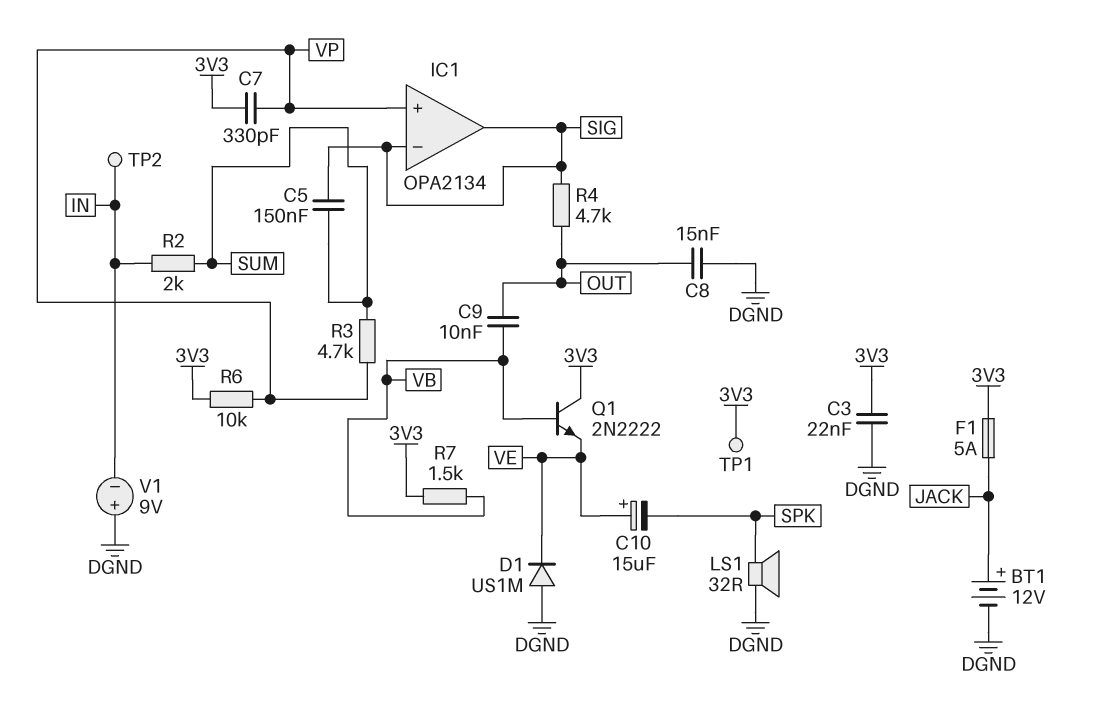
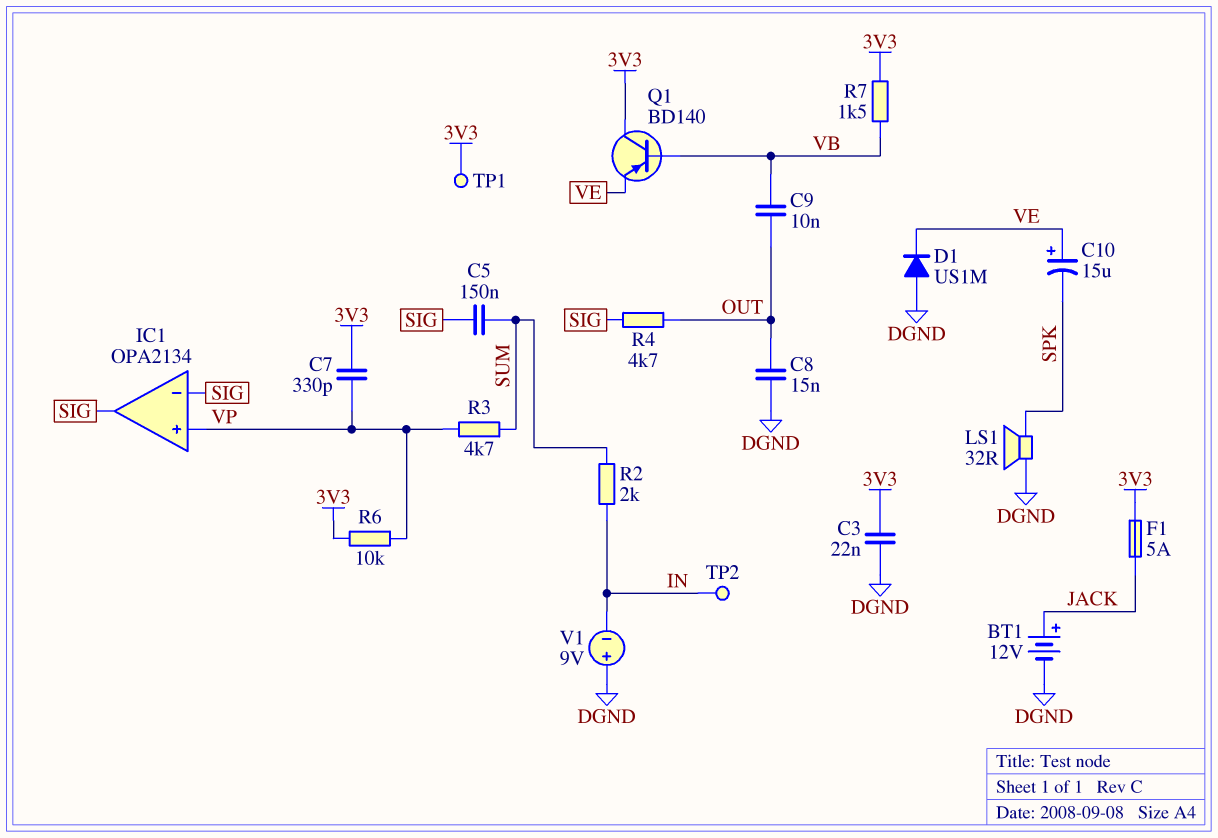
Q1: NPN 2N2222 (B VB, C 3V3, E VE) -> PNP BD140 (B VB, C 3V3, E VE)

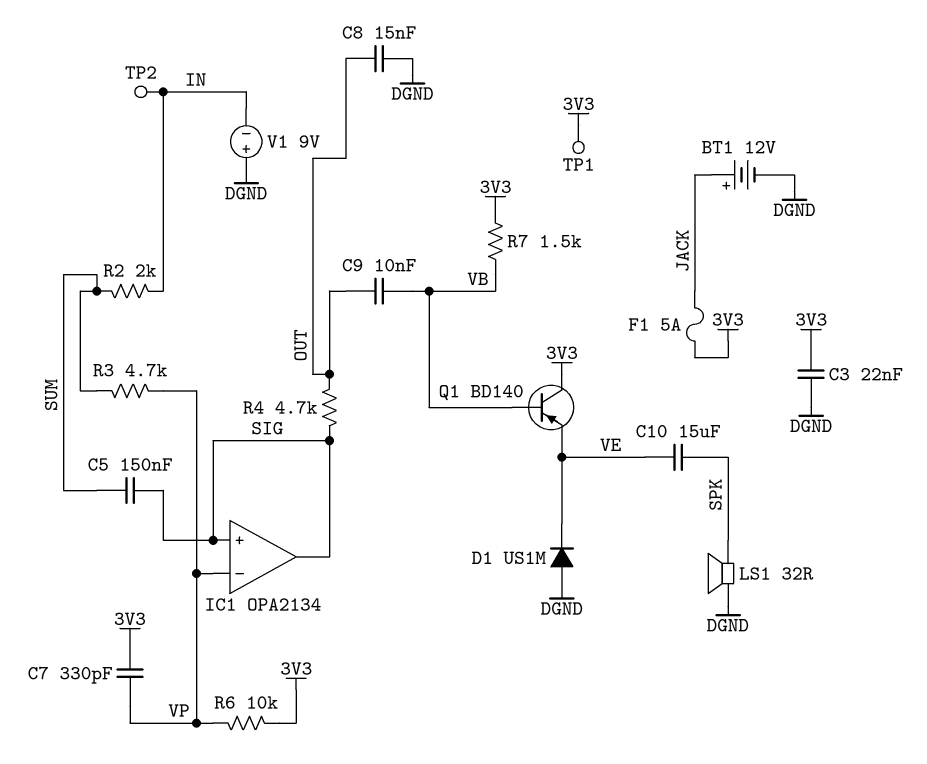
C10: 15uF (plus VE, minus SPK) -> 15uF (SPK, VE)
IC1 pin in+: VP -> SIG
IC1 pin in-: SIG -> VP

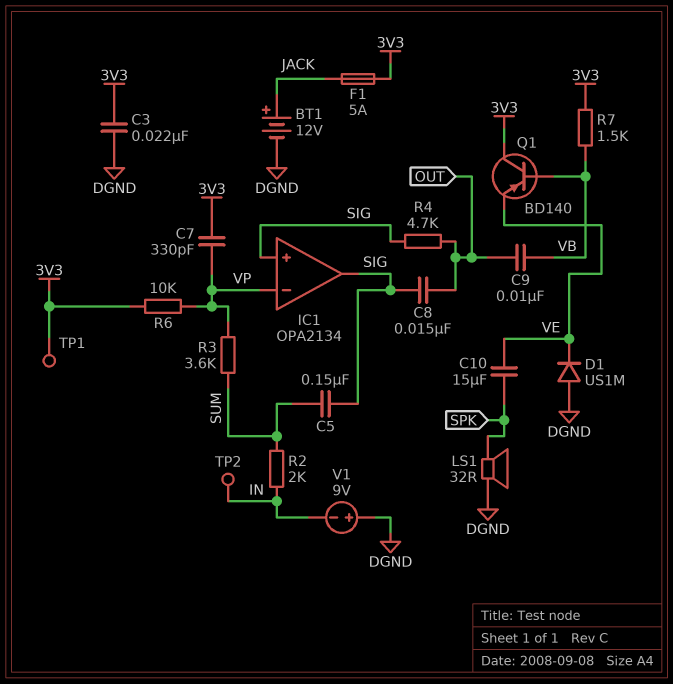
C8: 15nF (DGND, OUT) -> 15nF (OUT, SIG)
R3: 4.7k (SUM, VP) -> 3.6k (SUM, VP)

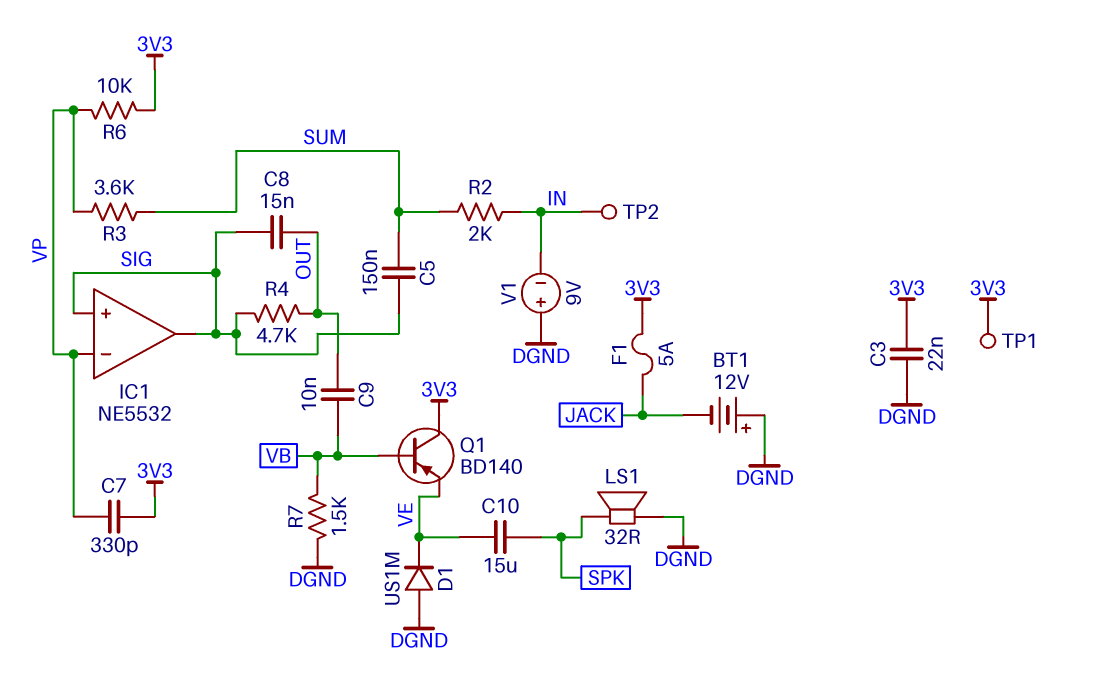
BT1: 12V (plus JACK, minus DGND) -> 12V (plus DGND, minus JACK)
IC1: OPA2134 -> NE5532
R7: 1.5k (3V3, VB) -> 1.5k (DGND, VB)

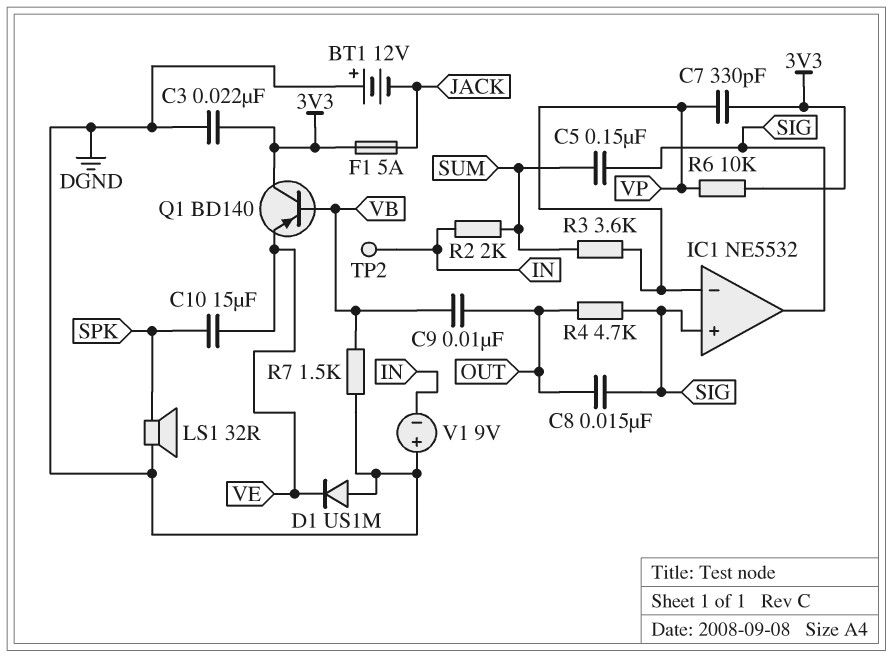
TP1: test point (3V3) -> none

